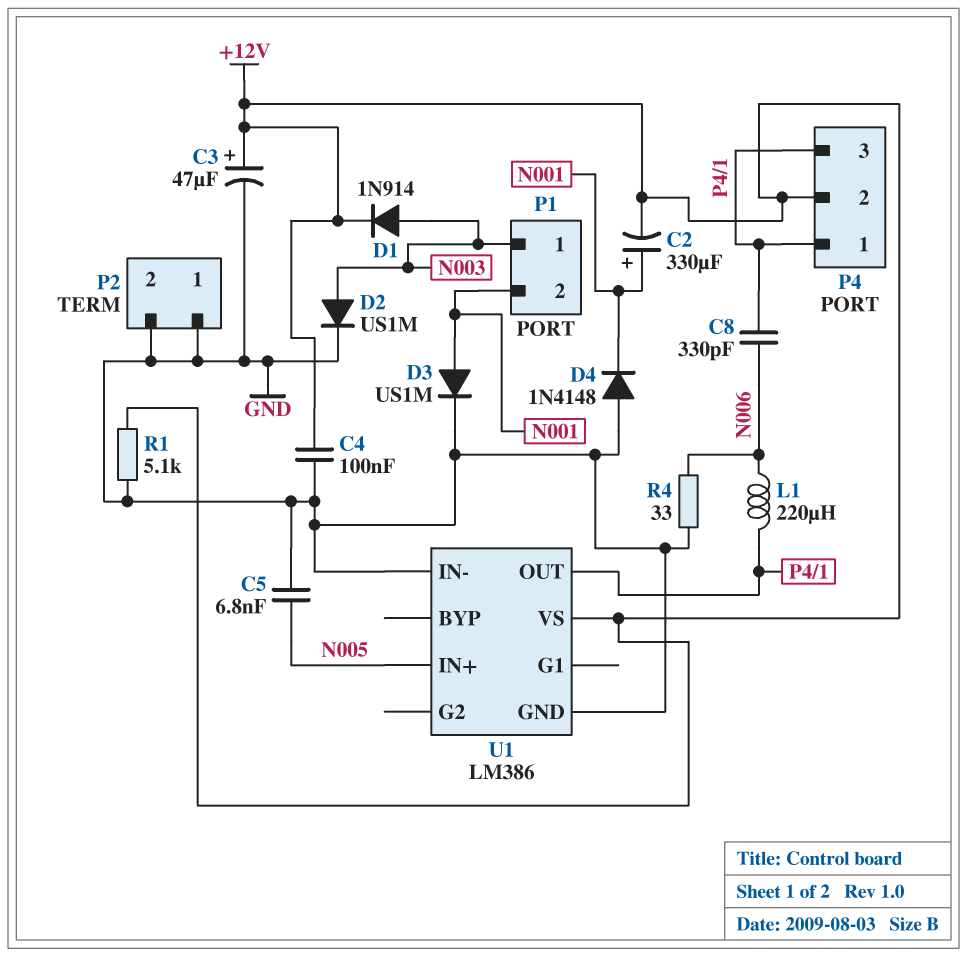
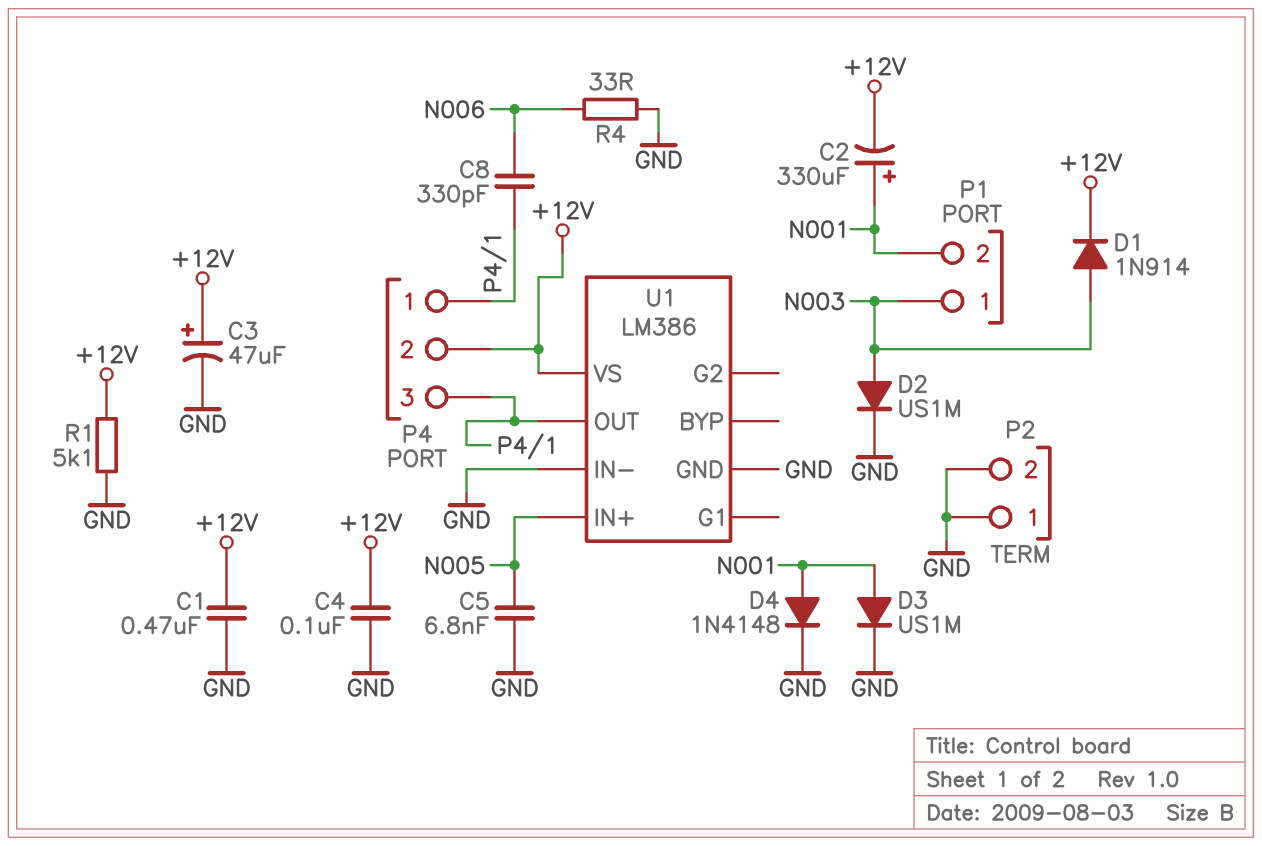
C1: none -> 470nF (+12V, GND)
D4: diode 1N4148 (A GND, K N001) -> diode 1N4148 (A N001, K GND)
L1: 220uH (N006, P4/1) -> none

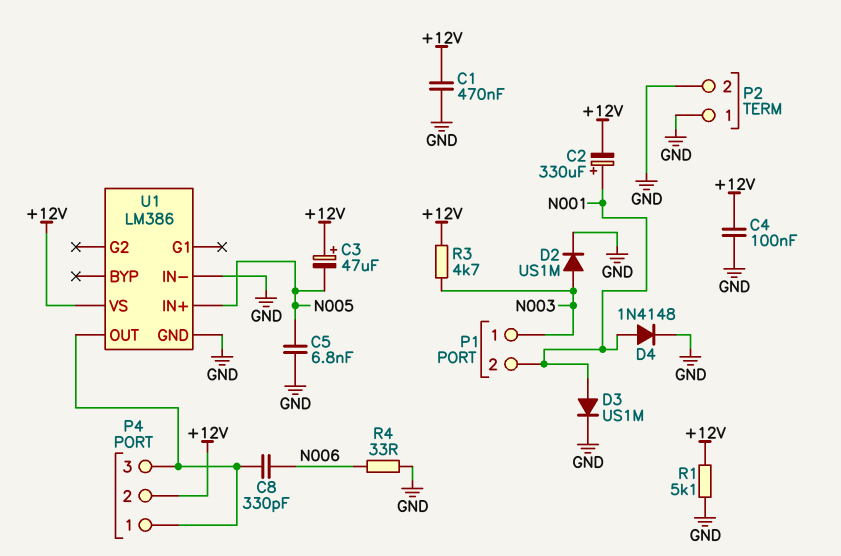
C3: 47uF (plus +12V, minus GND) -> 47uF (plus +12V, minus N005)
D1: diode 1N914 (A N003, K +12V) -> none
R3: none -> 4.7k (+12V, N003)

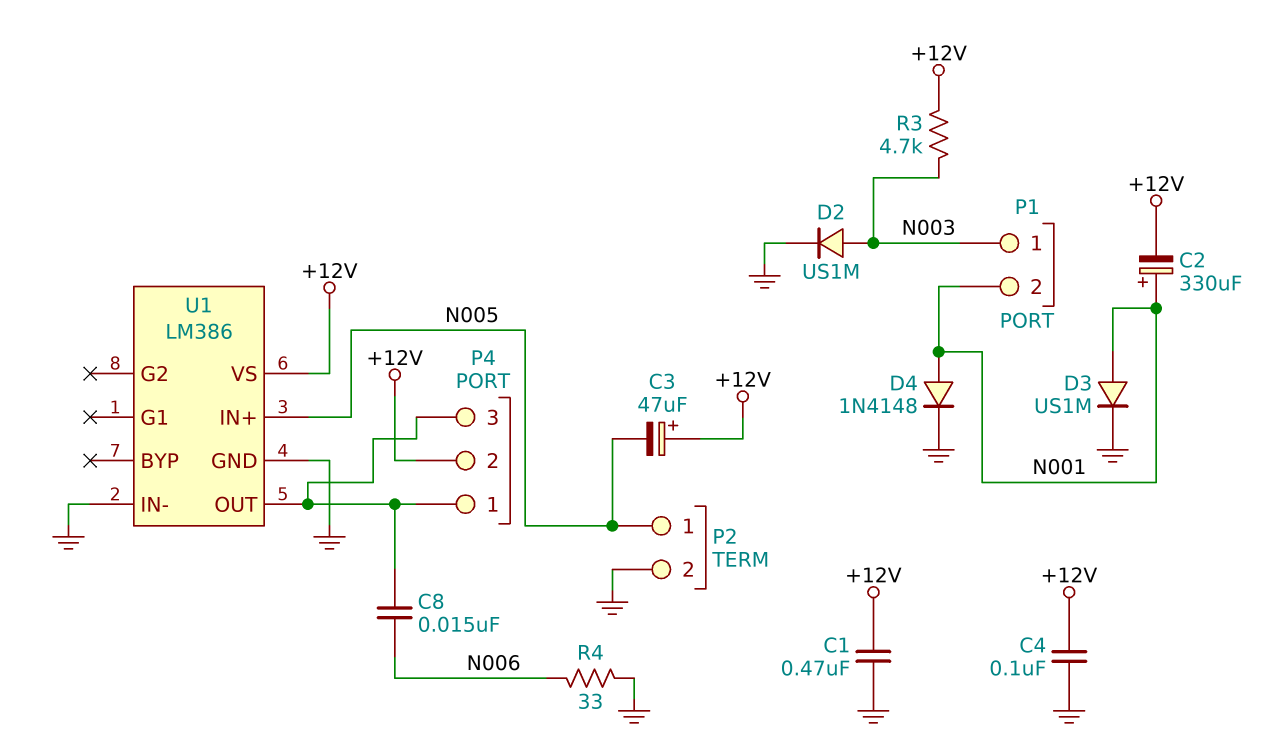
C5: 6.8nF (GND, N005) -> none
C8: 330pF (N006, P4/1) -> 15nF (N006, P4/1)
P2 pin 1: GND -> N005
R1: 5.1k (+12V, GND) -> none

